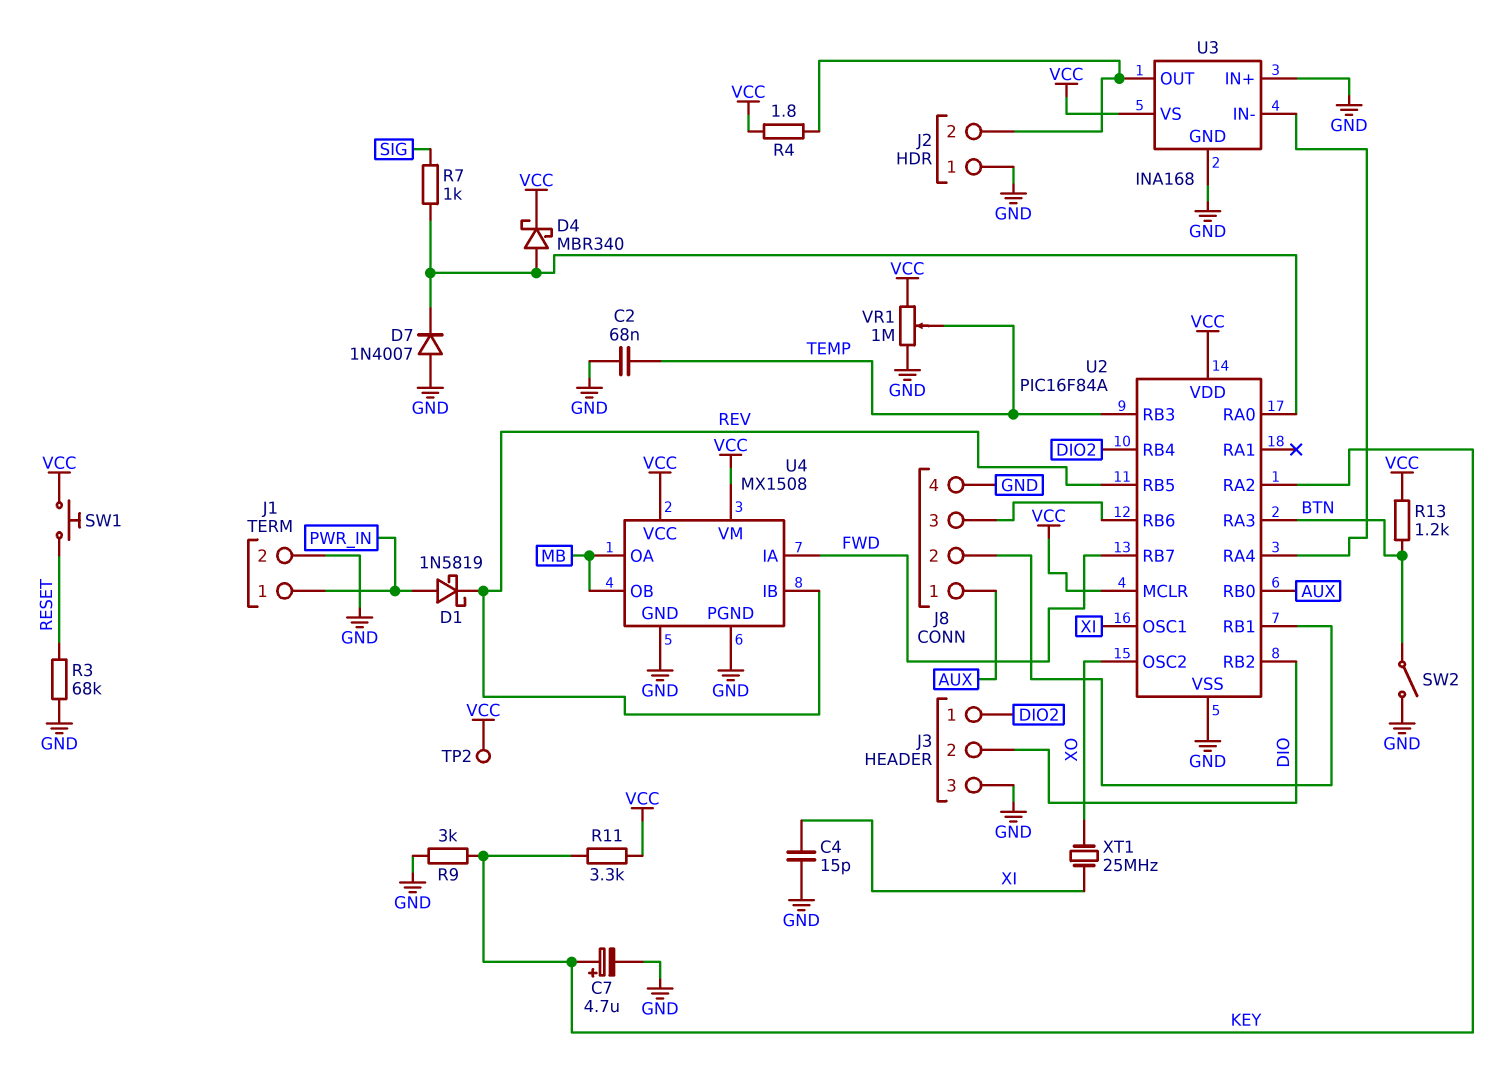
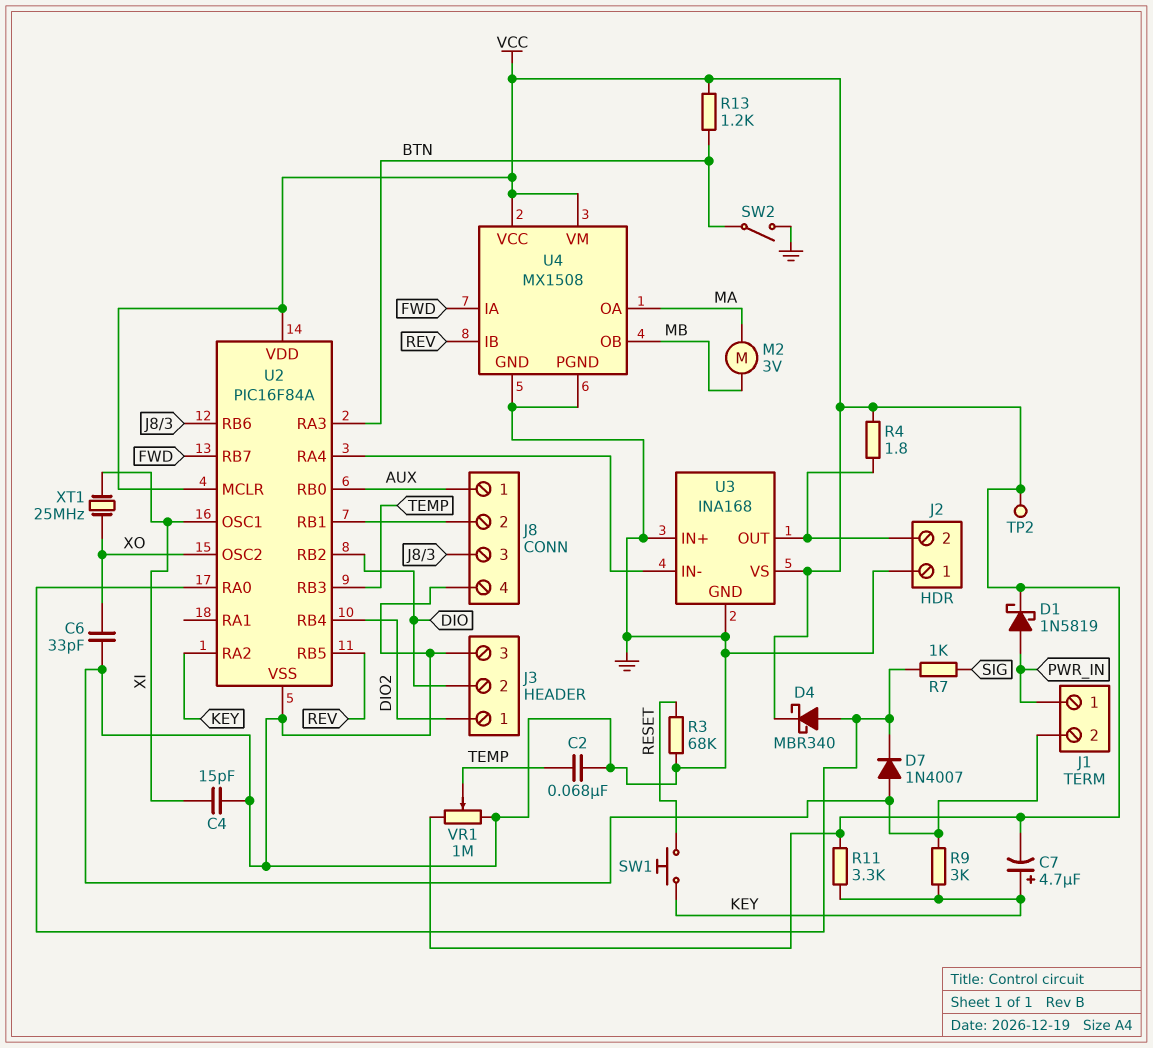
C6: none -> 33pF (GND, XO)
C7: 4.7uF (plus KEY, minus GND) -> 4.7uF (plus KEY, minus VCC)
D1: schottky 1N5819 (A PWR_IN, K REV) -> schottky 1N5819 (A PWR_IN, K VCC)
M2: none -> motor 3V (MA, MB)
SW1: button (RESET, VCC) -> button (KEY, RESET)
U4 pin OA: MB -> MA

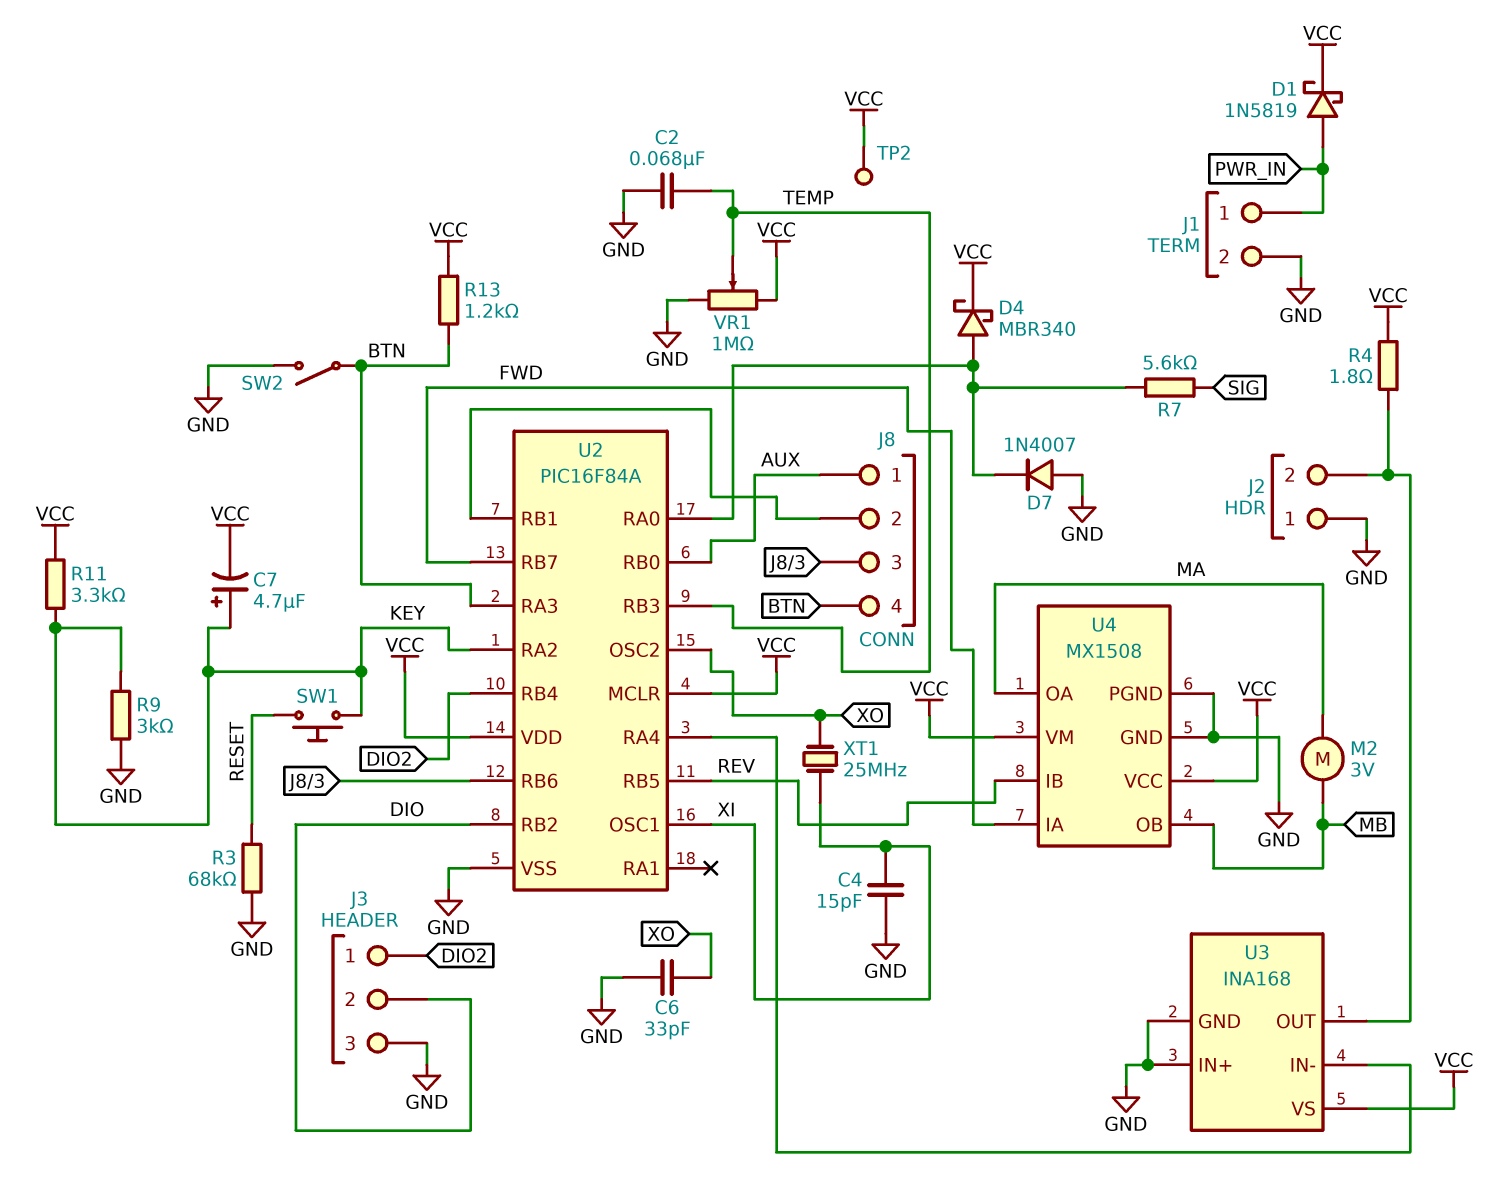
J8 pin 4: GND -> BTN
R7: 1k (SIG, U2/RA0) -> 5.6k (SIG, U2/RA0)

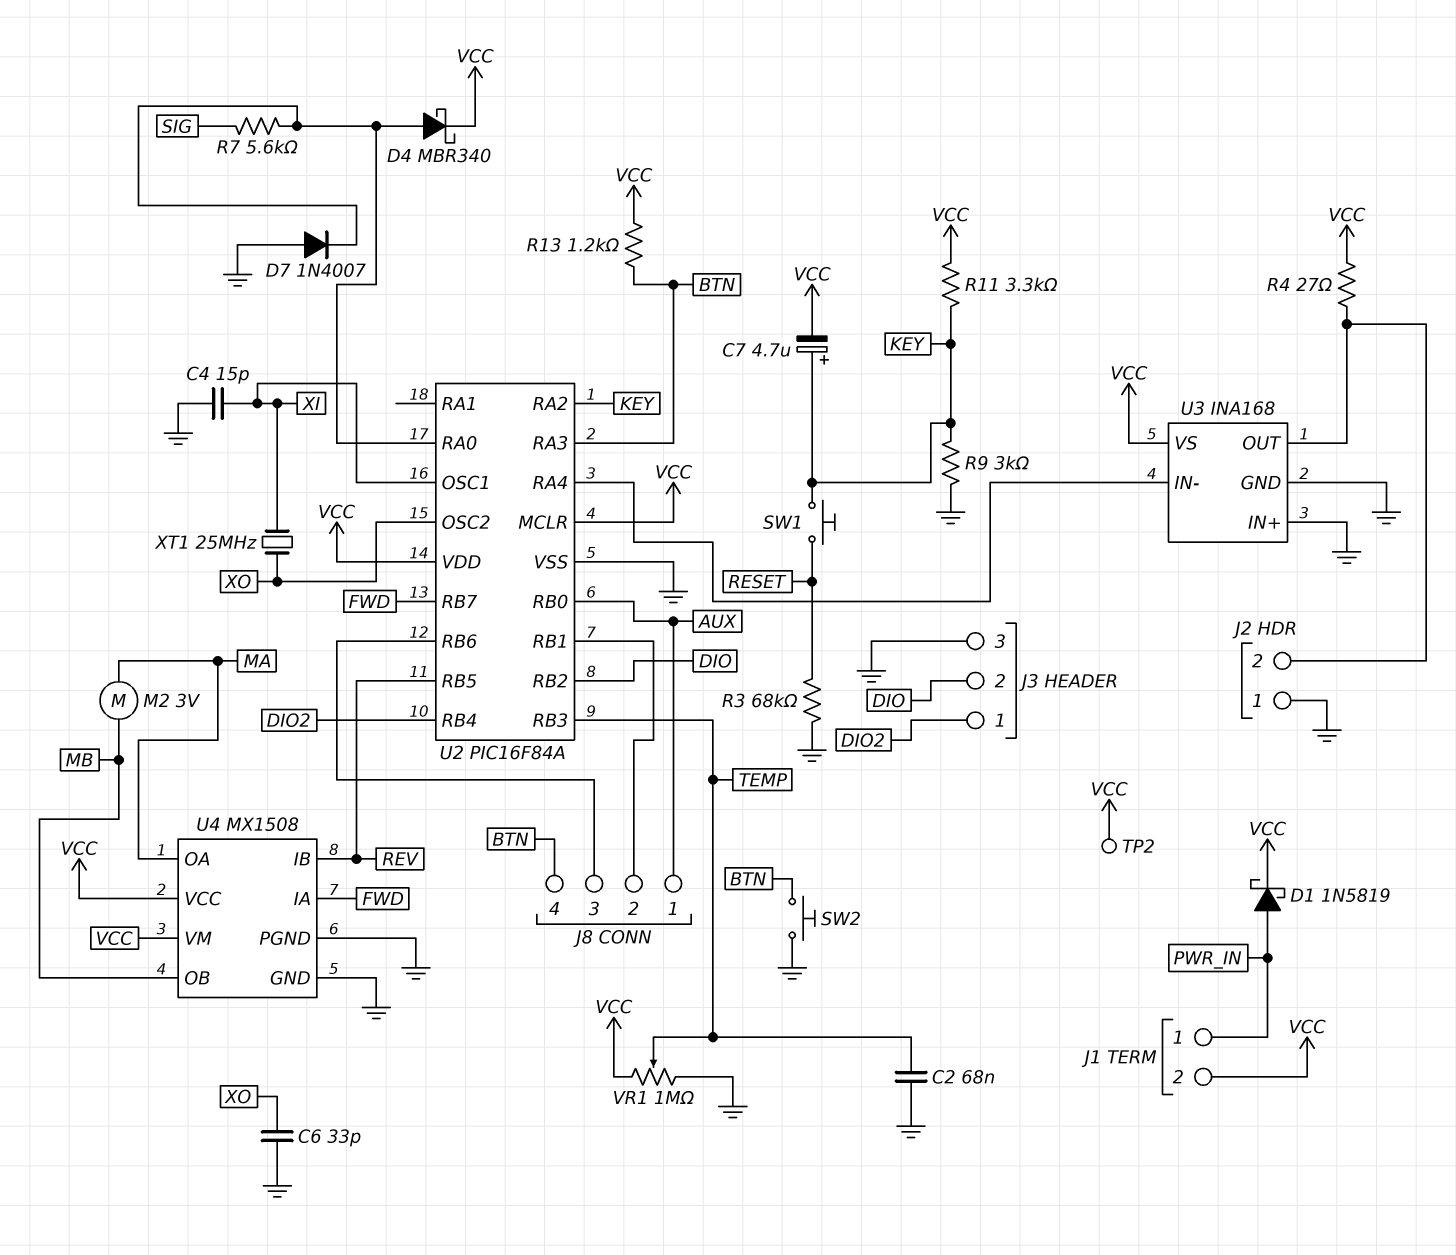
J1 pin 2: GND -> VCC
R4: 1.8 (J2/2, VCC) -> 27 (J2/2, VCC)
SW2: switch (BTN, GND) -> button (BTN, GND)

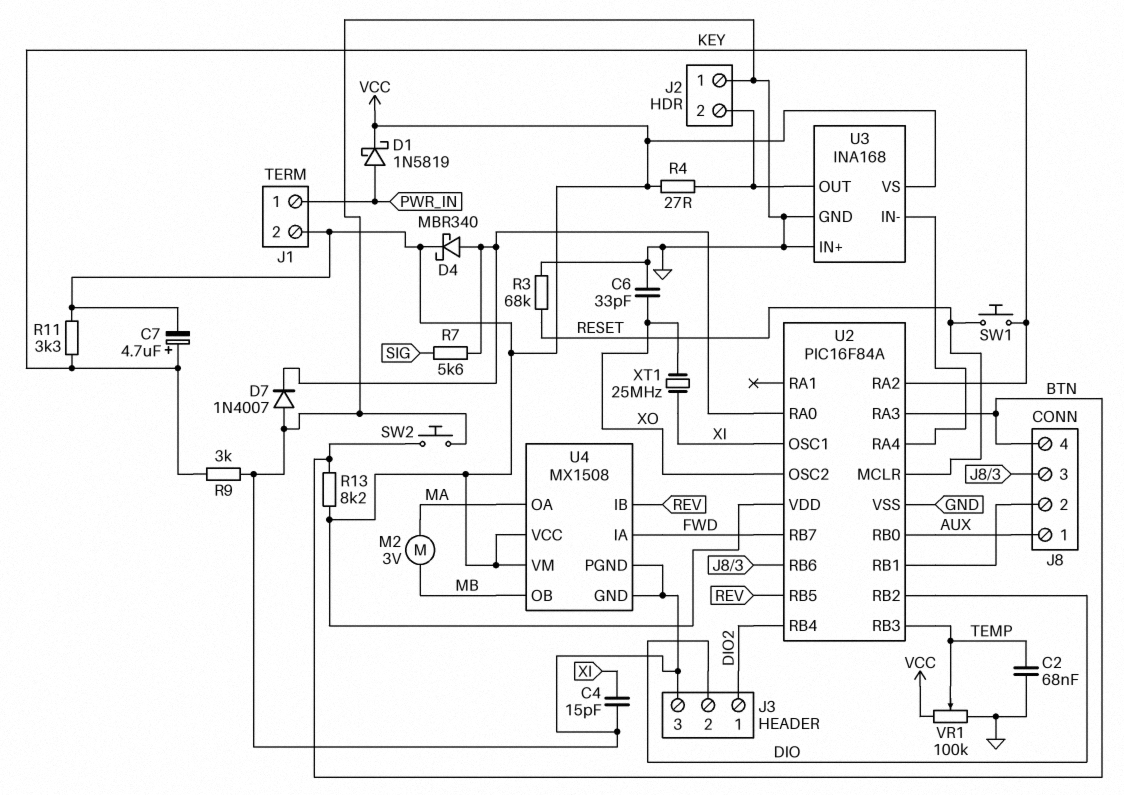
R13: 1.2k (BTN, VCC) -> 8.2k (BTN, VCC)
TP2: test point (VCC) -> none
U2 pin MCLR: VCC -> RESET
VR1: 1M (GND, VCC, wiper TEMP) -> 100k (GND, VCC, wiper TEMP)

